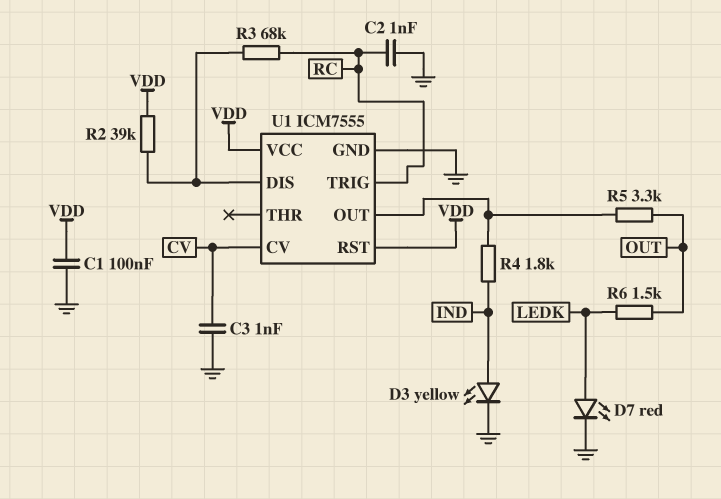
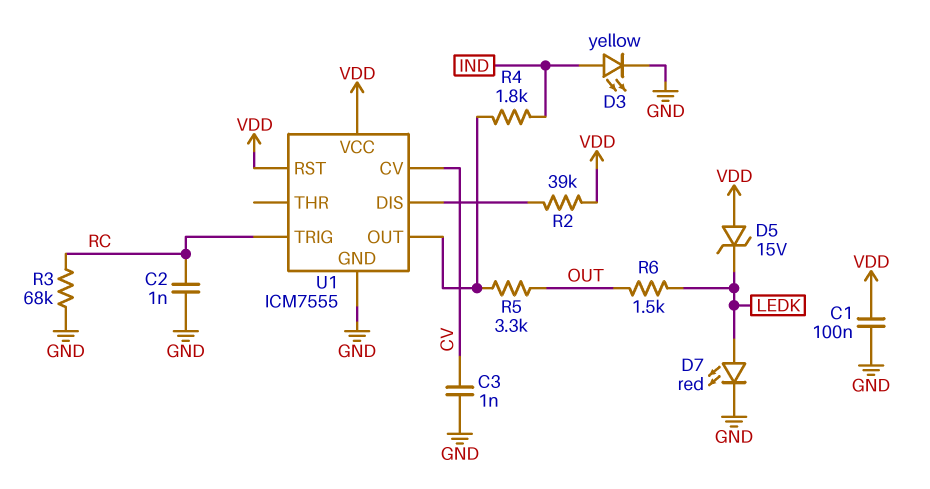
D5: none -> zener 15V (A VDD, K LEDK)
R3: 68k (RC, U1/DIS) -> 68k (GND, RC)

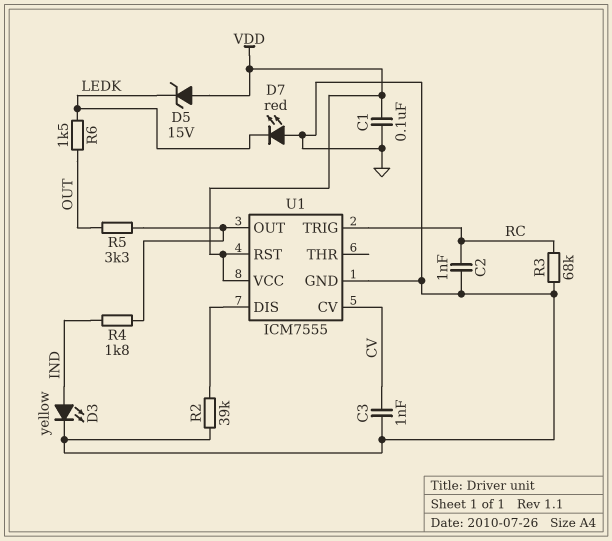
D7: LED red (A LEDK, K GND) -> LED red (A GND, K LEDK)
R2: 39k (U1/DIS, VDD) -> 39k (GND, U1/DIS)

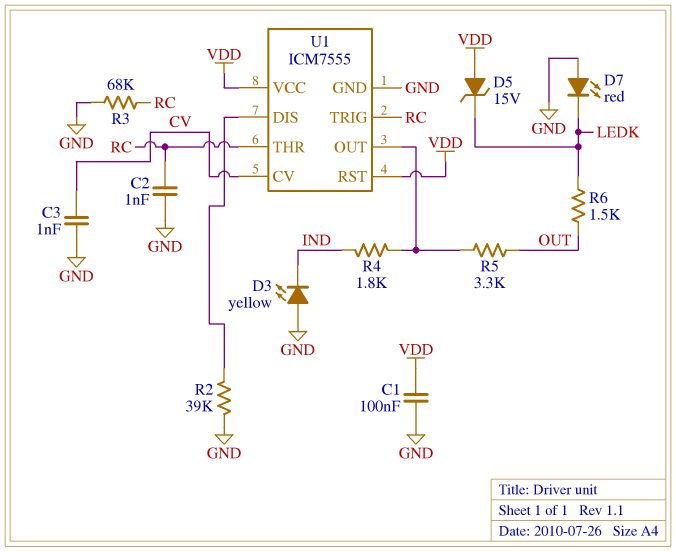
D3: LED yellow (A IND, K GND) -> LED yellow (A GND, K IND)
U1 pin THR: none -> RC

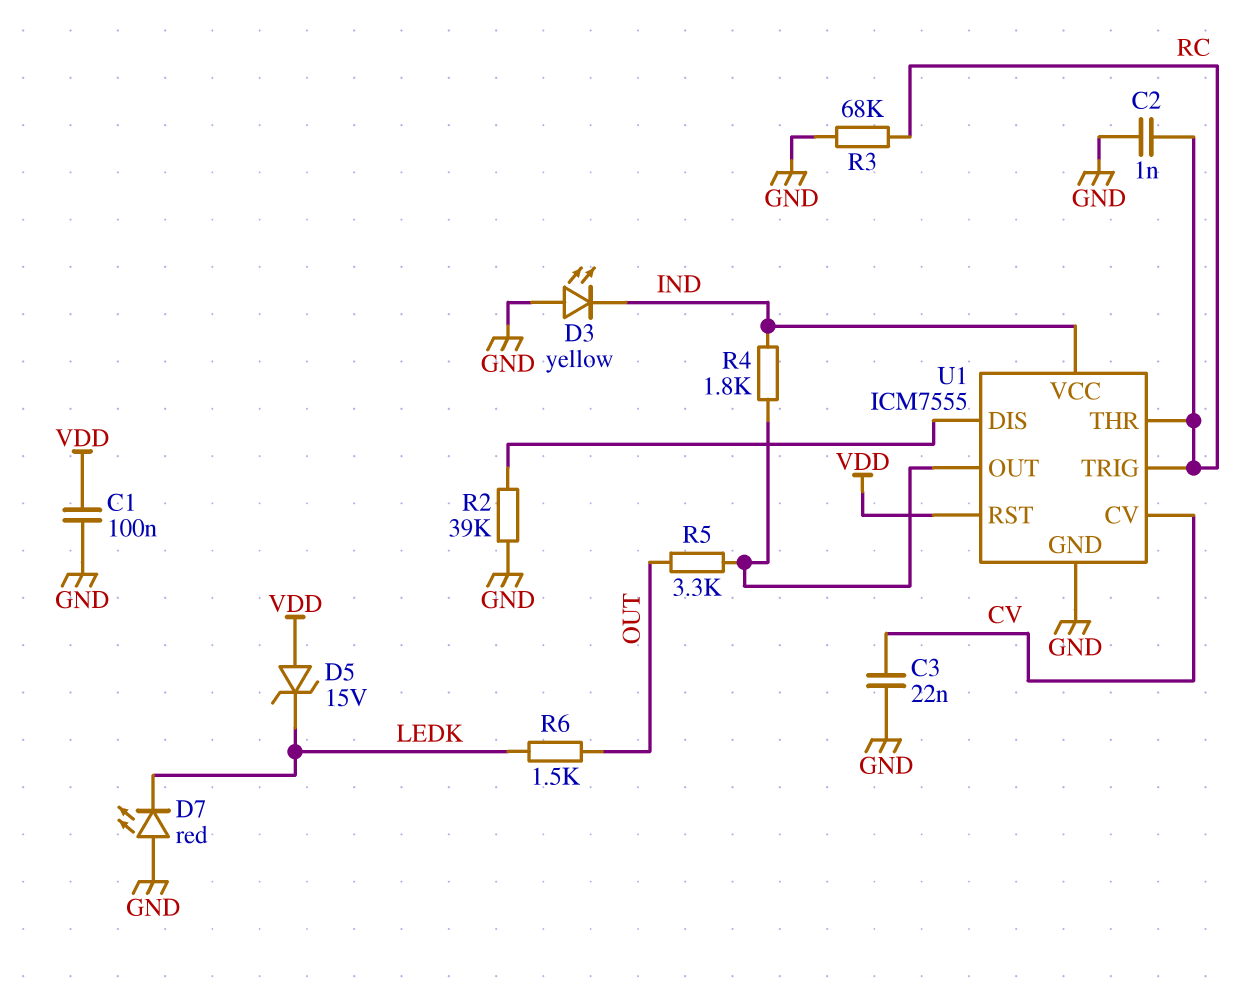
C3: 1nF (CV, GND) -> 22nF (CV, GND)
U1 pin VCC: VDD -> IND

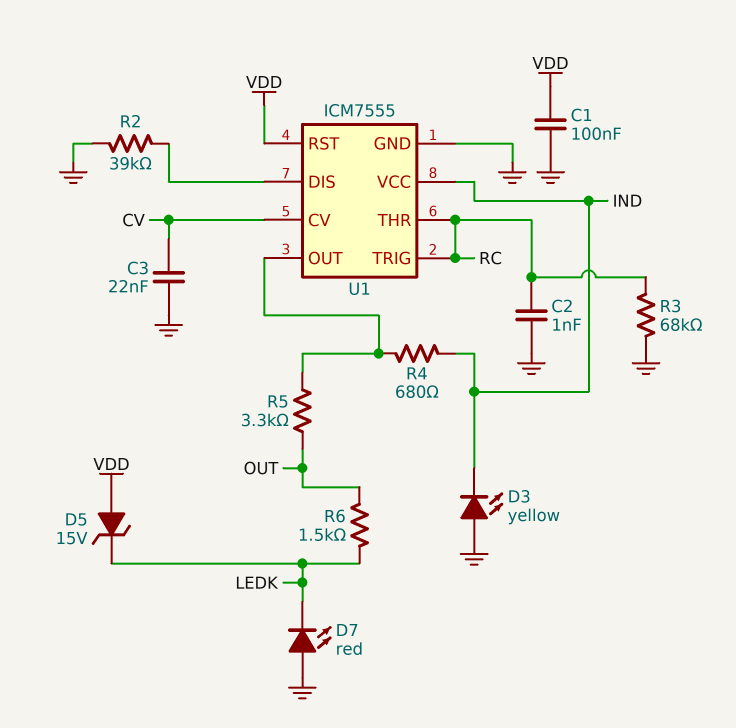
R4: 1.8k (IND, U1/OUT) -> 680 (IND, U1/OUT)

